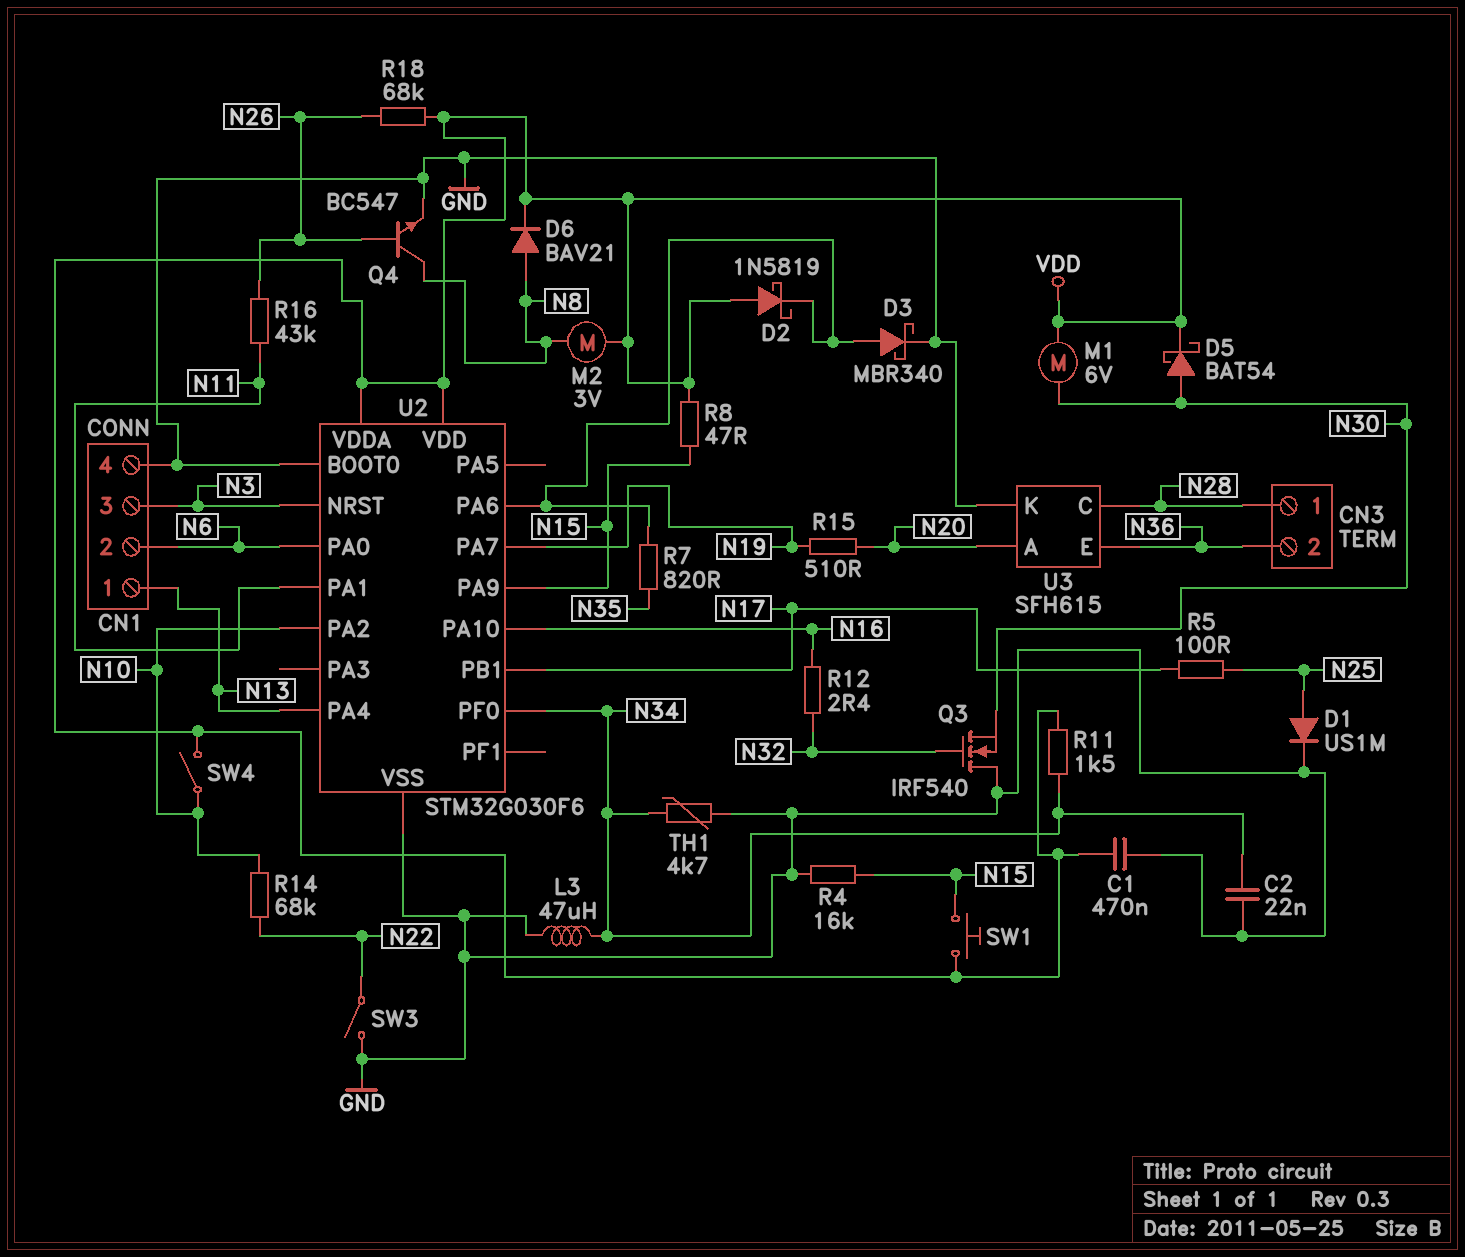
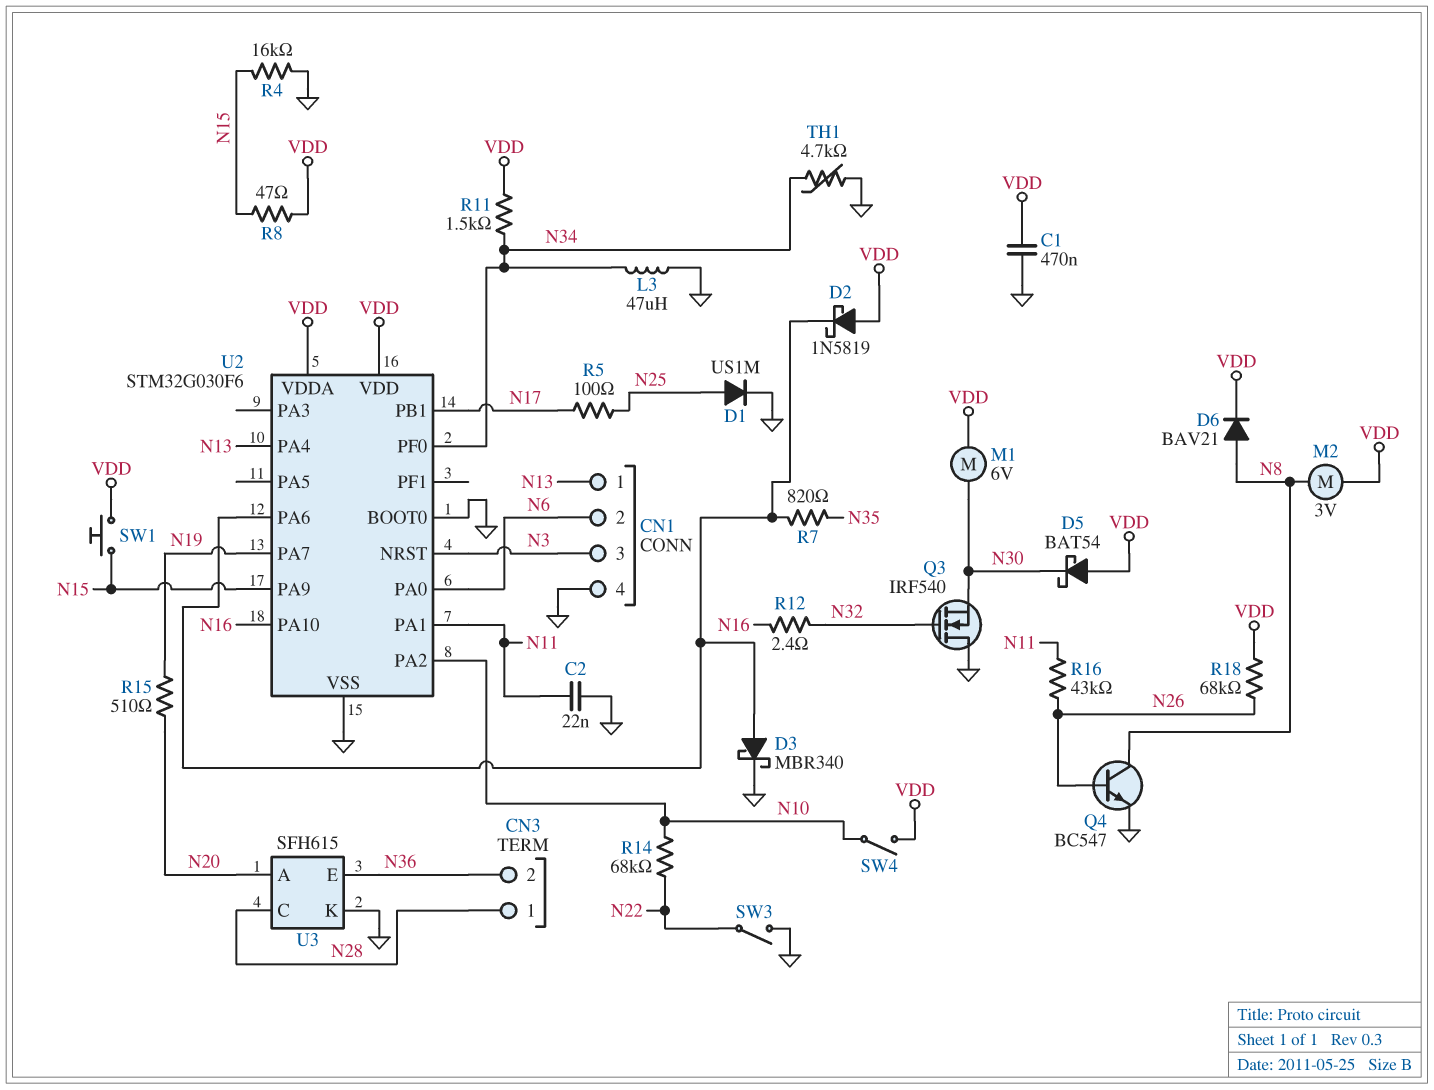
C2: 22nF (GND, N34) -> 22nF (GND, N11)
D5: schottky BAT54 (A N30, K VDD) -> schottky BAT54 (A VDD, K N30)

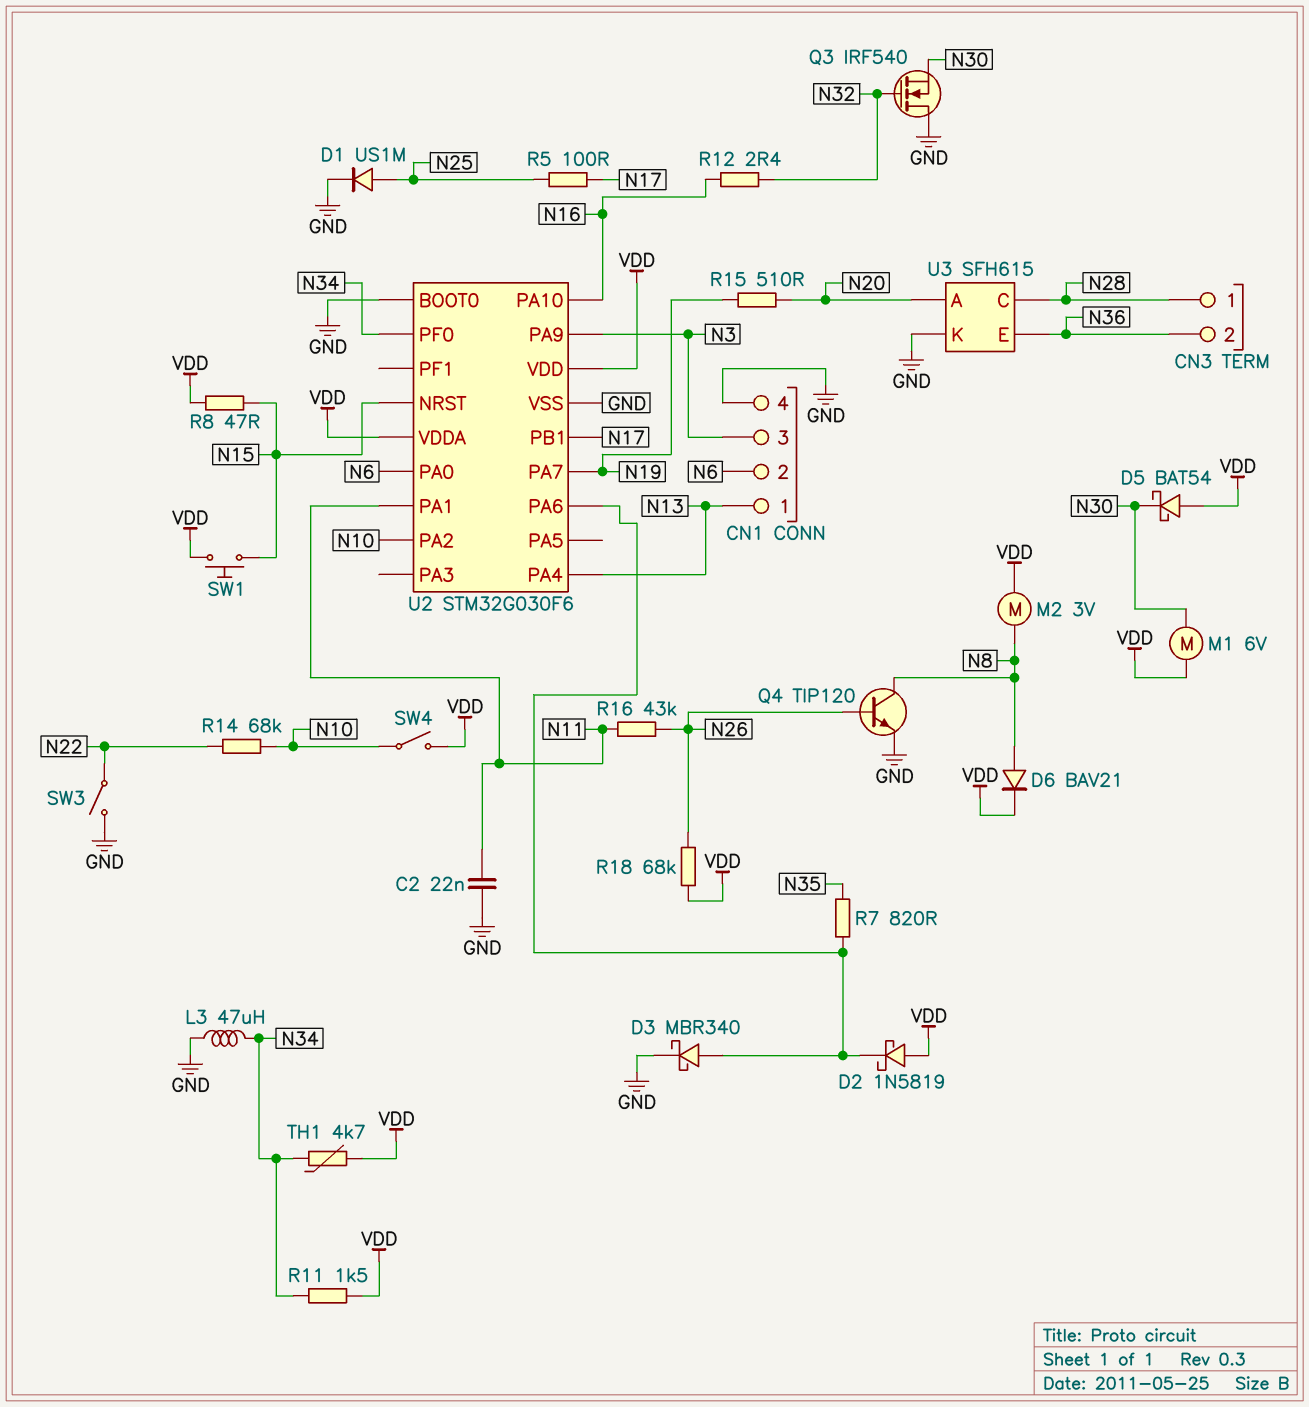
C1: 470nF (GND, VDD) -> none
Q4: NPN BC547 (B N26, C N8, E GND) -> NPN TIP120 (B N26, C N8, E GND)
R4: 16k (GND, N15) -> none
TH1: 4.7k (GND, N34) -> 4.7k (N34, VDD)
U2 pin NRST: N3 -> N15
U2 pin PA9: N15 -> N3

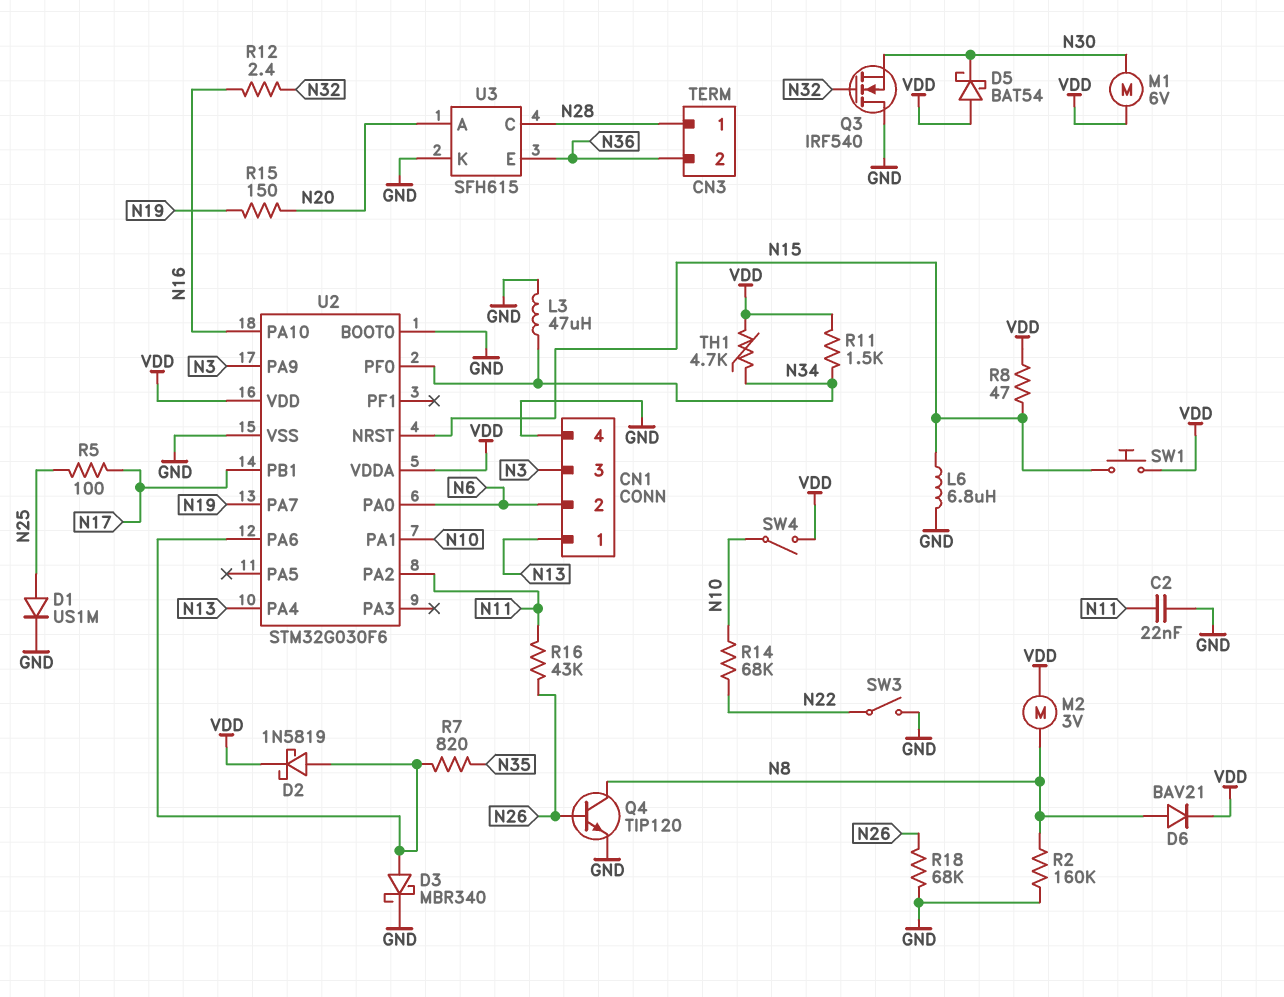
D2: schottky 1N5819 (A VDD, K U2/PA6) -> schottky 1N5819 (A U2/PA6, K VDD)
L6: none -> 6.8uH (GND, N15)
R2: none -> 160k (GND, N8)
R15: 510 (N19, N20) -> 150 (N19, N20)
R18: 68k (N26, VDD) -> 68k (GND, N26)
U2 pin PA1: N11 -> N10
U2 pin PA2: N10 -> N11

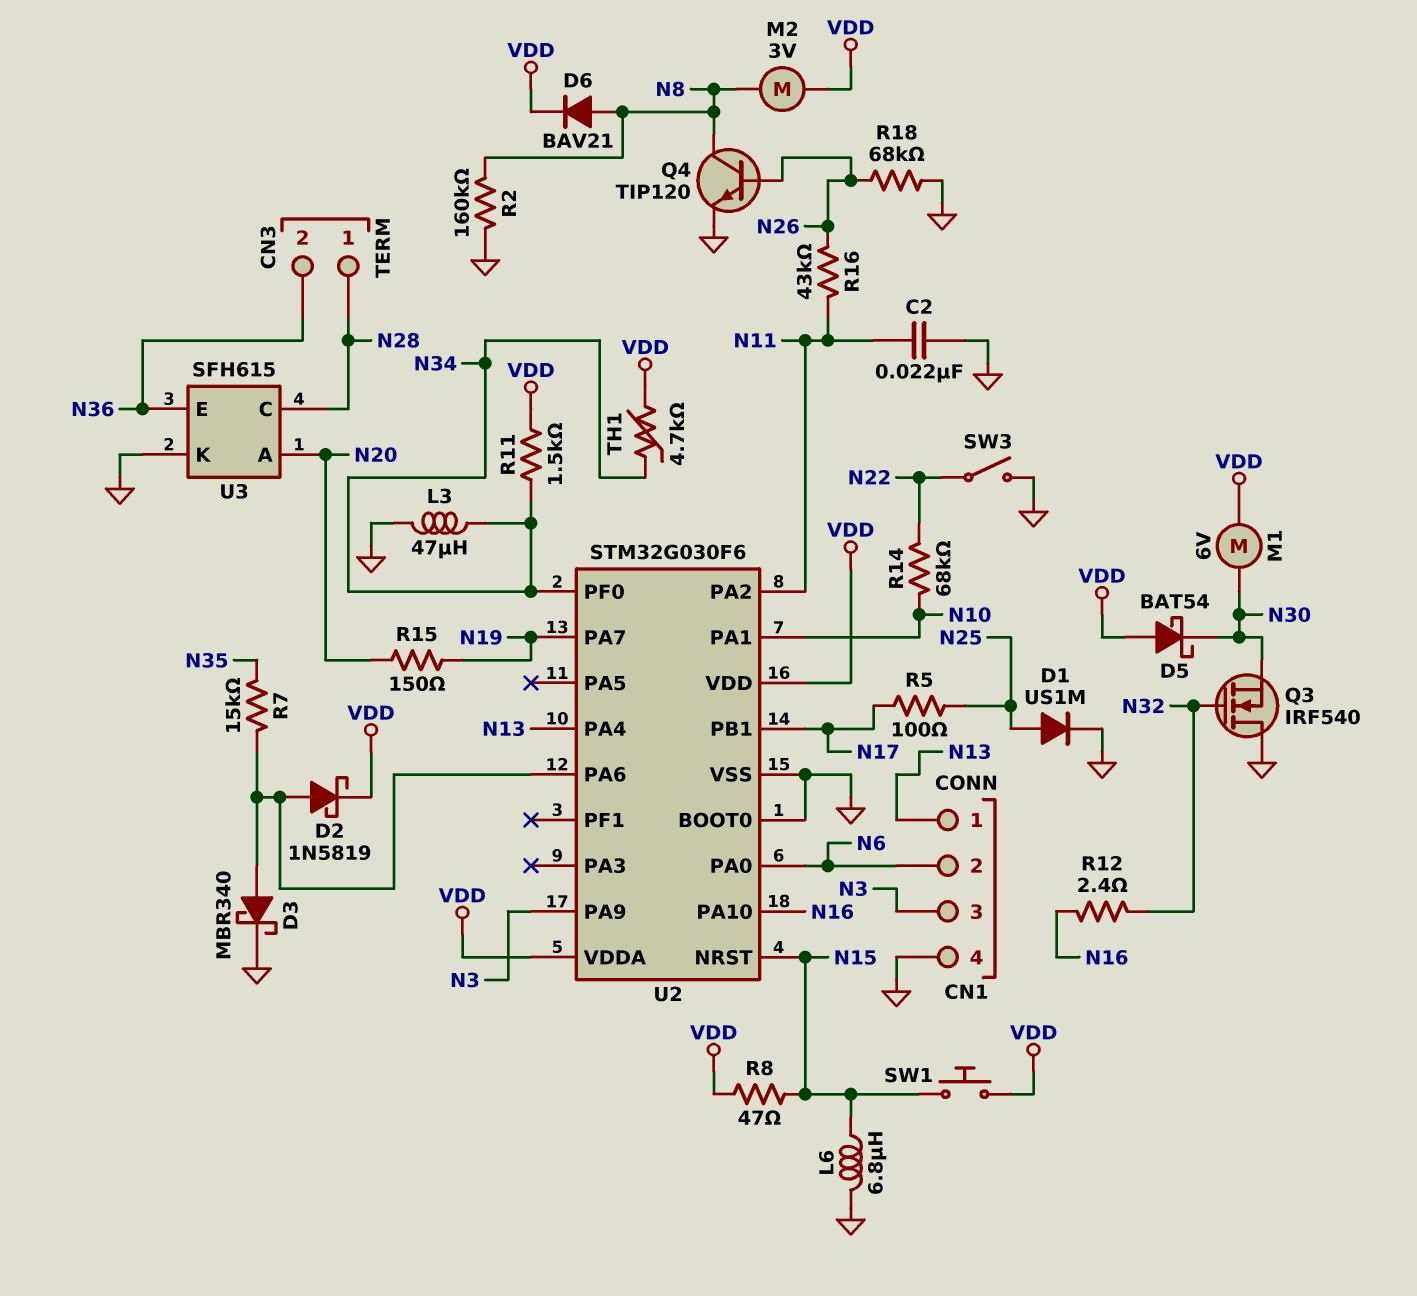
R7: 820 (N35, U2/PA6) -> 15k (N35, U2/PA6)
SW4: switch (N10, VDD) -> none

